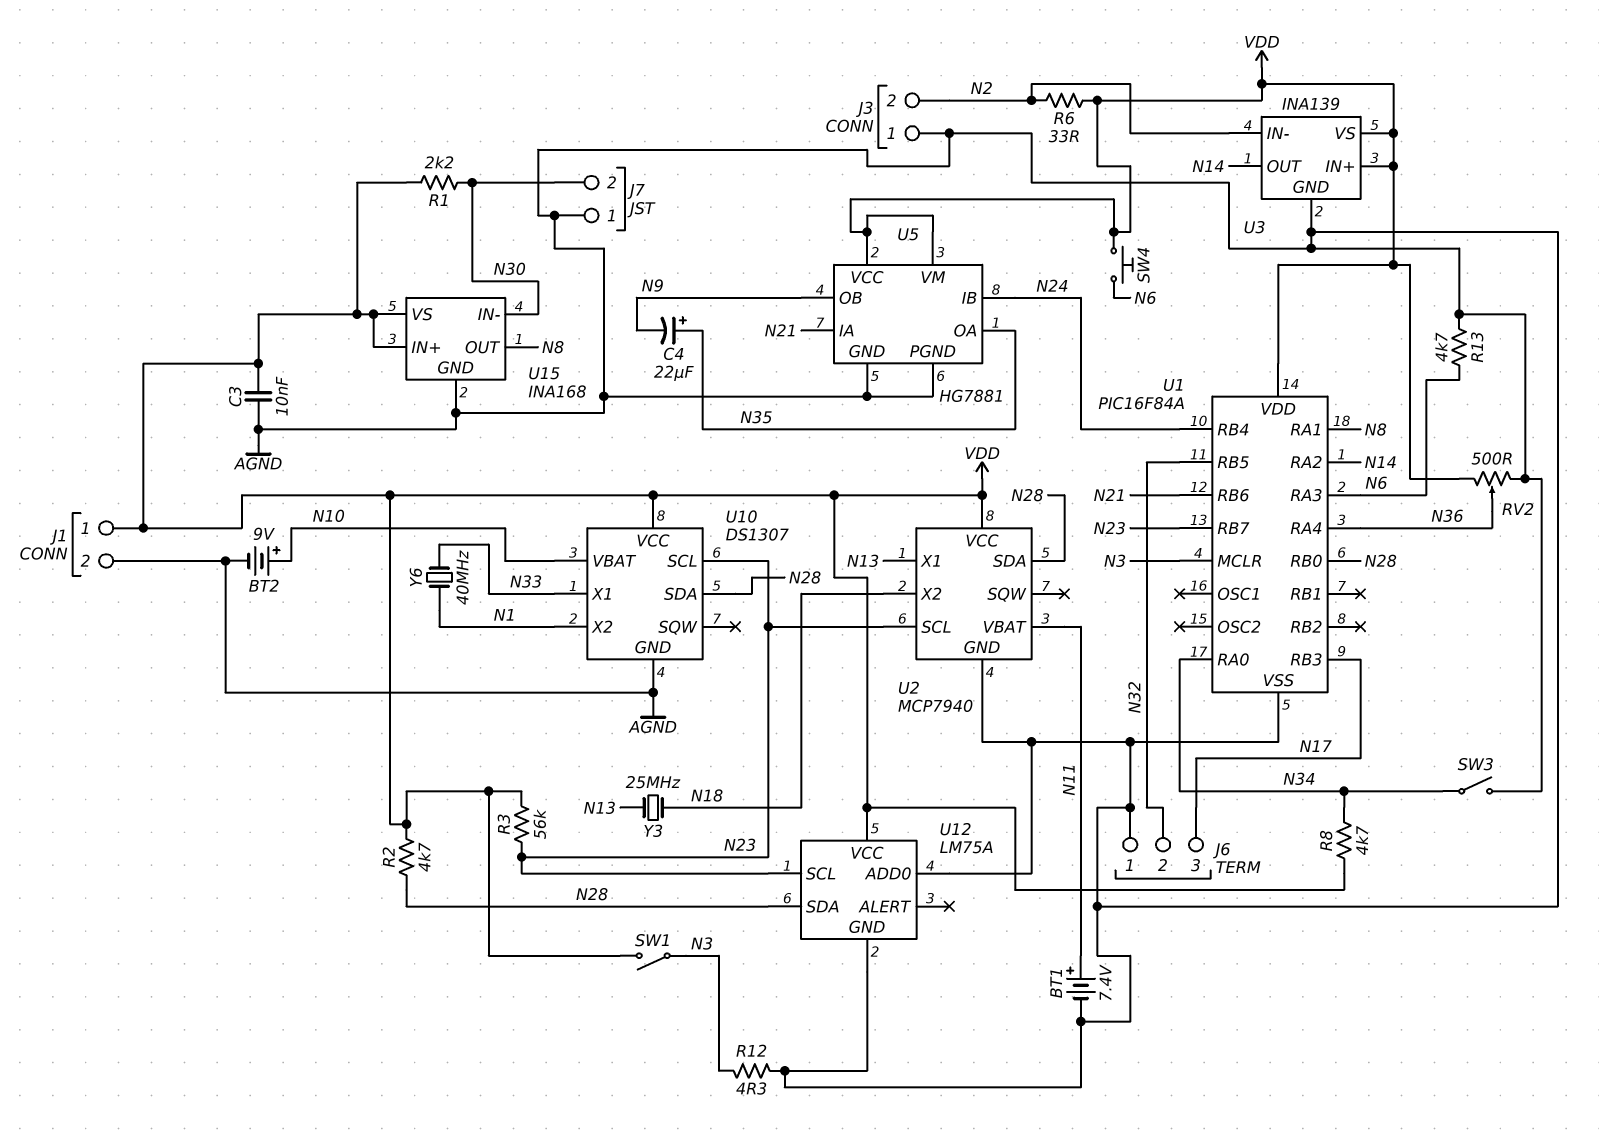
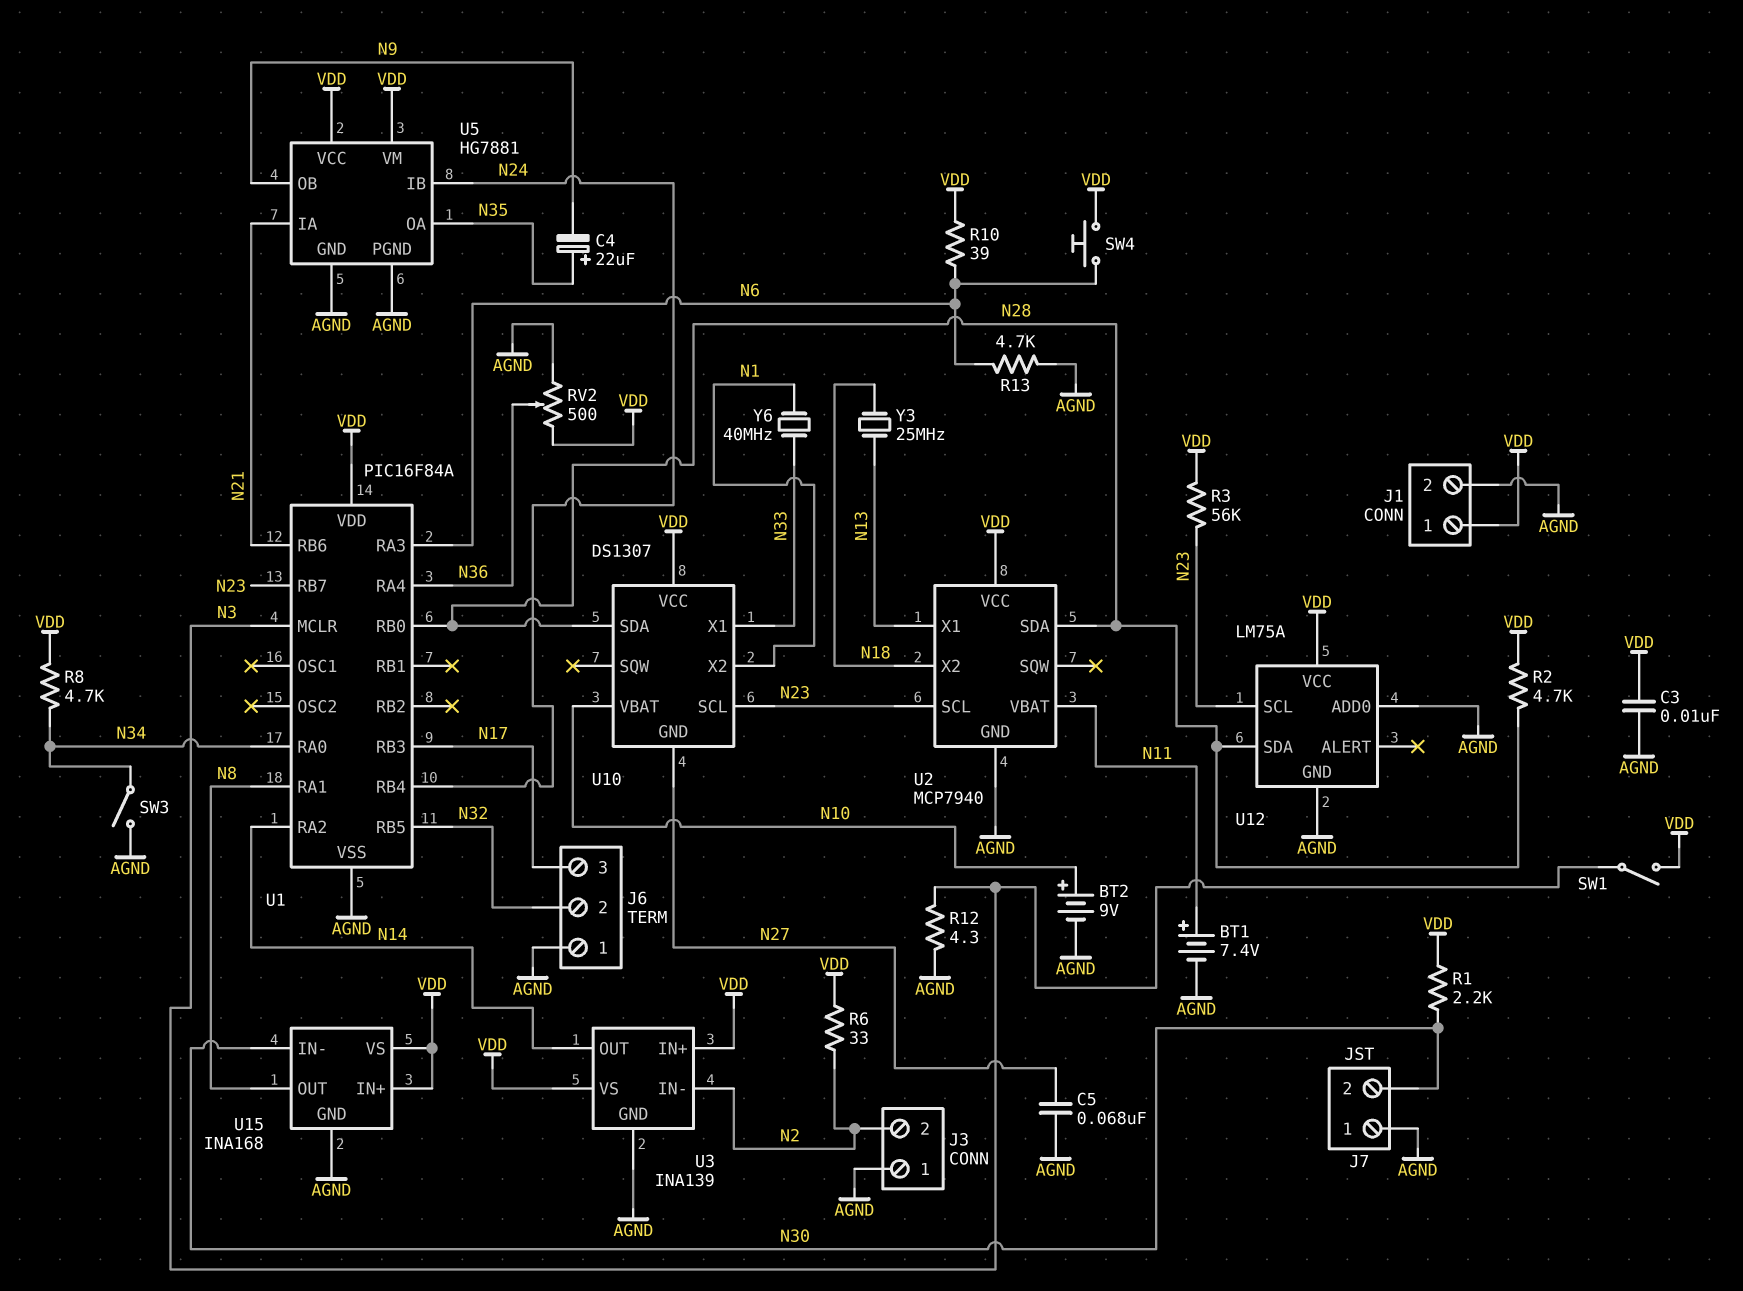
C5: none -> 68nF (AGND, N27)
R10: none -> 39 (N6, VDD)
U10 pin GND: AGND -> N27

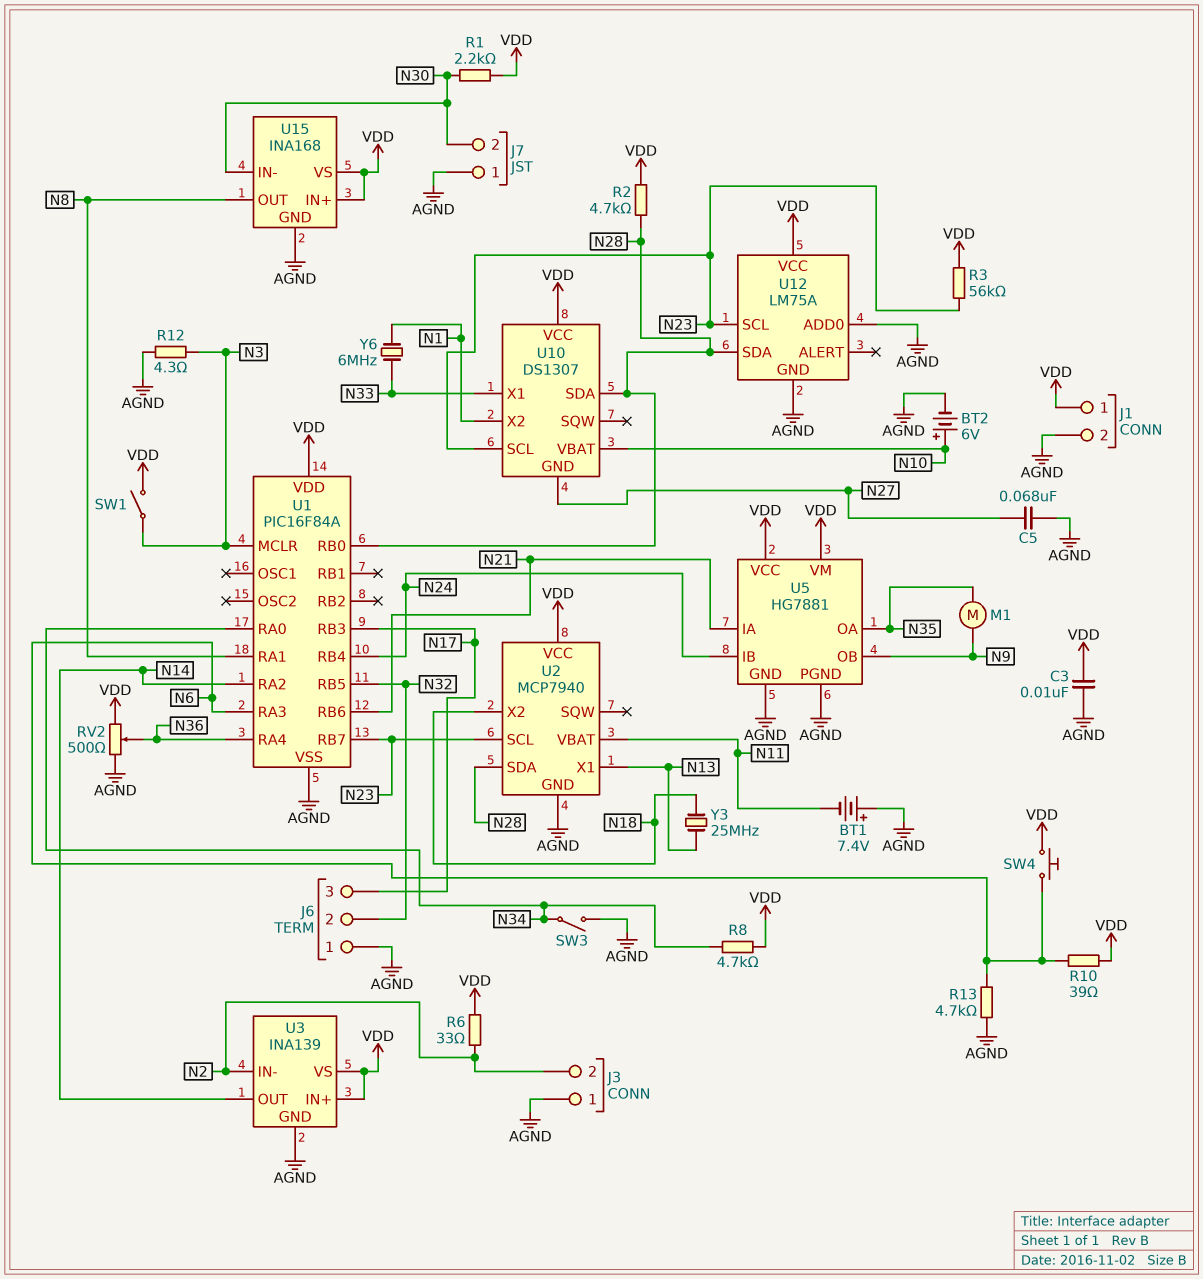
BT1: 7.4V (plus N11, minus AGND) -> 7.4V (plus AGND, minus N11)
BT2: 9V (plus N10, minus AGND) -> 6V (plus N10, minus AGND)
C4: 22uF (plus N35, minus N9) -> none
M1: none -> motor (N9, N35)
Y6: 40MHz (N1, N33) -> 6MHz (N1, N33)

